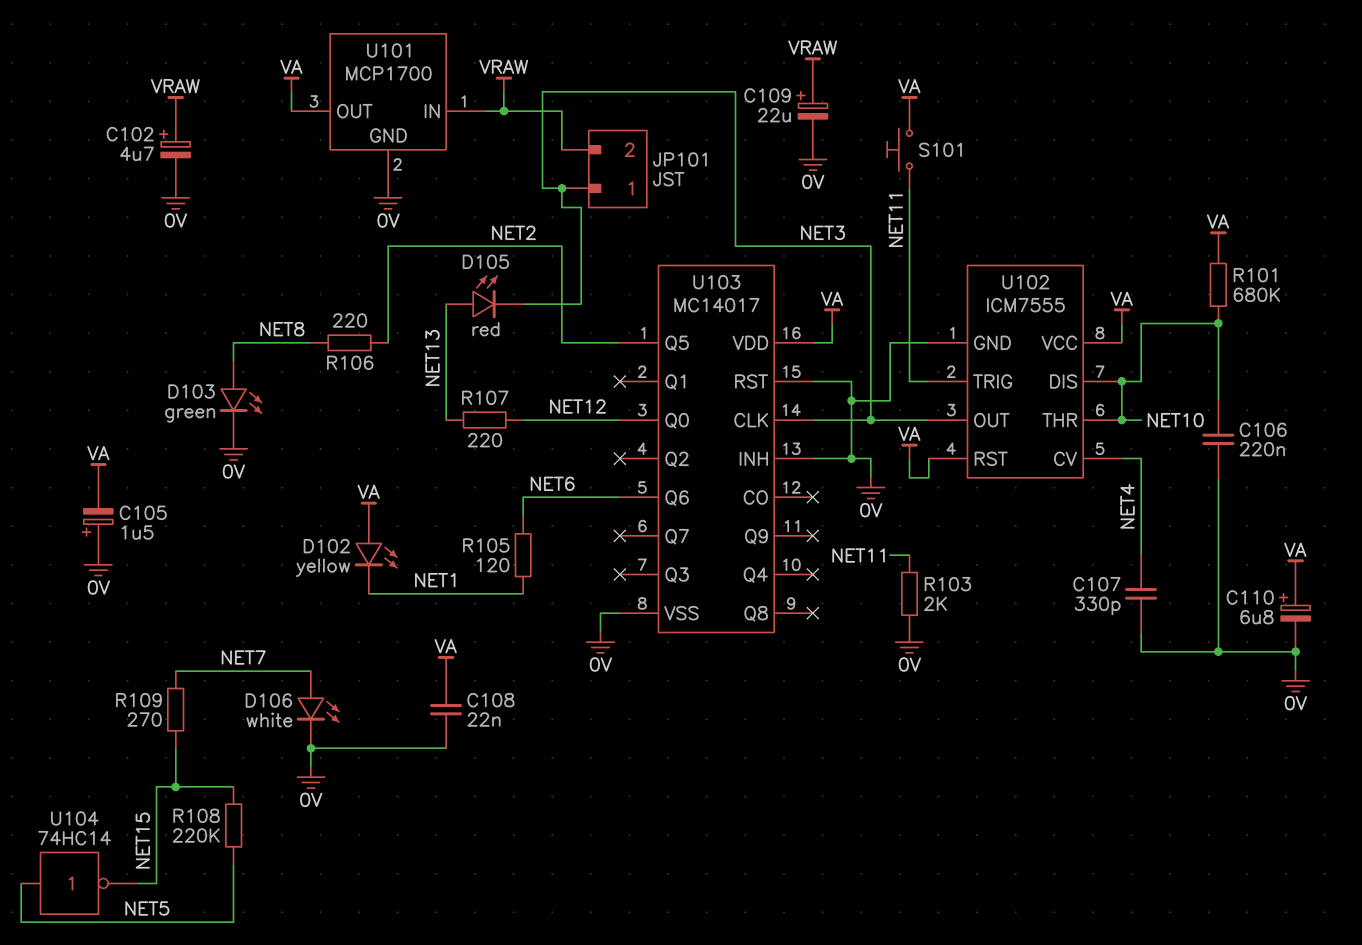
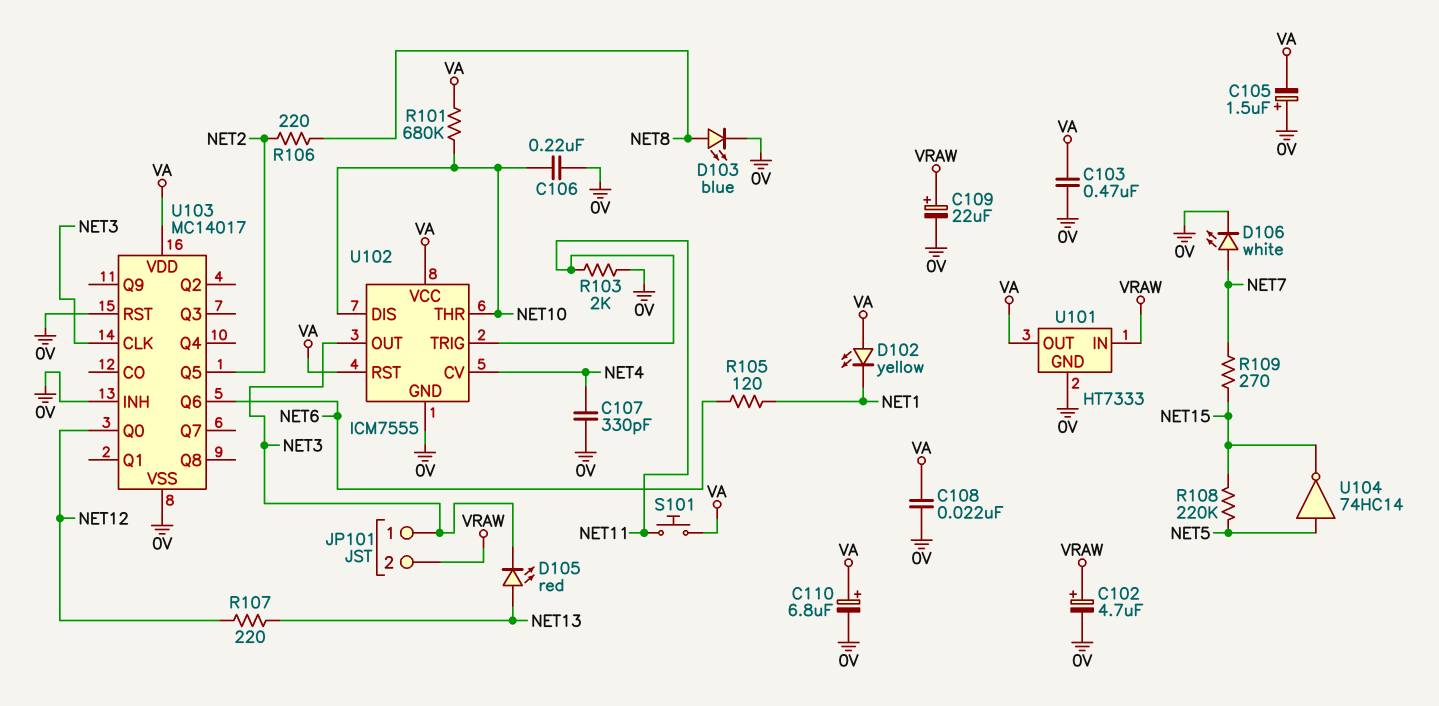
C103: none -> 470nF (0V, VA)
D103: LED green (A NET8, K 0V) -> LED blue (A NET8, K 0V)
U101: MCP1700 -> HT7333

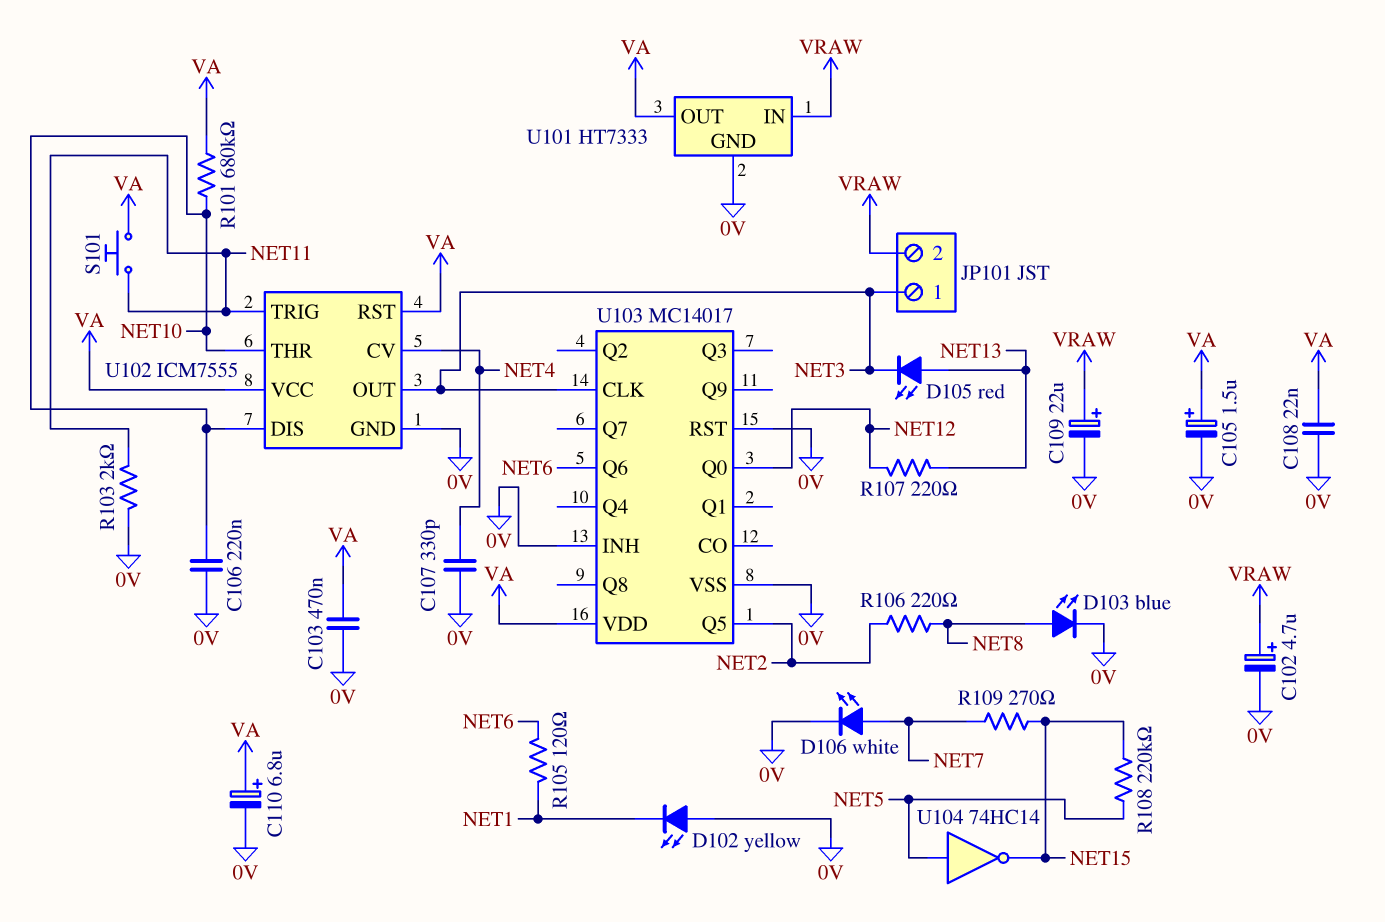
C105: 1.5uF (plus 0V, minus VA) -> 1.5uF (plus VA, minus 0V)
D102: LED yellow (A VA, K NET1) -> LED yellow (A 0V, K NET1)

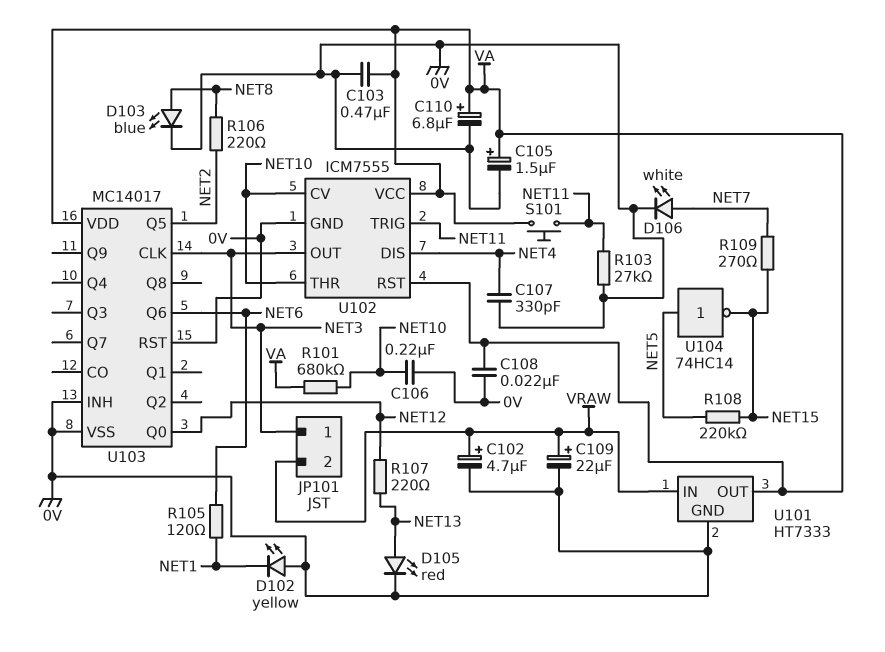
D105: LED red (A NET13, K NET3) -> LED red (A NET13, K 0V)
R103: 2k (0V, NET11) -> 27k (0V, NET11)
U102 pin CV: NET4 -> NET10
U102 pin DIS: NET10 -> NET4

